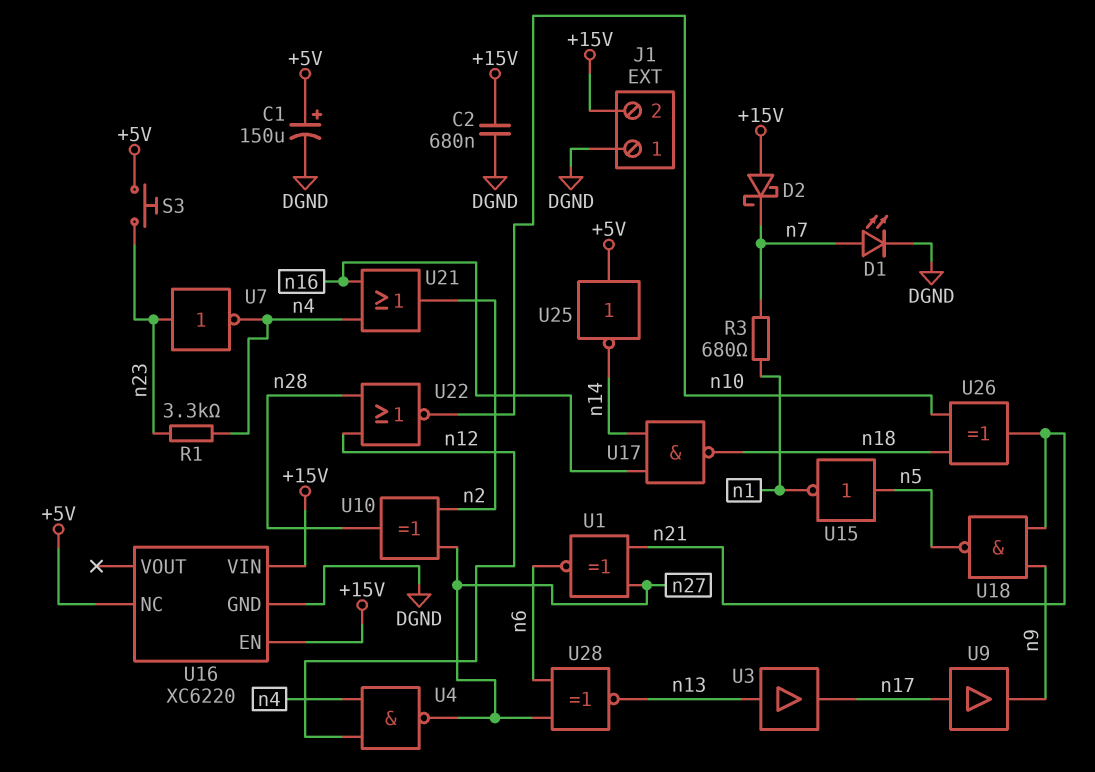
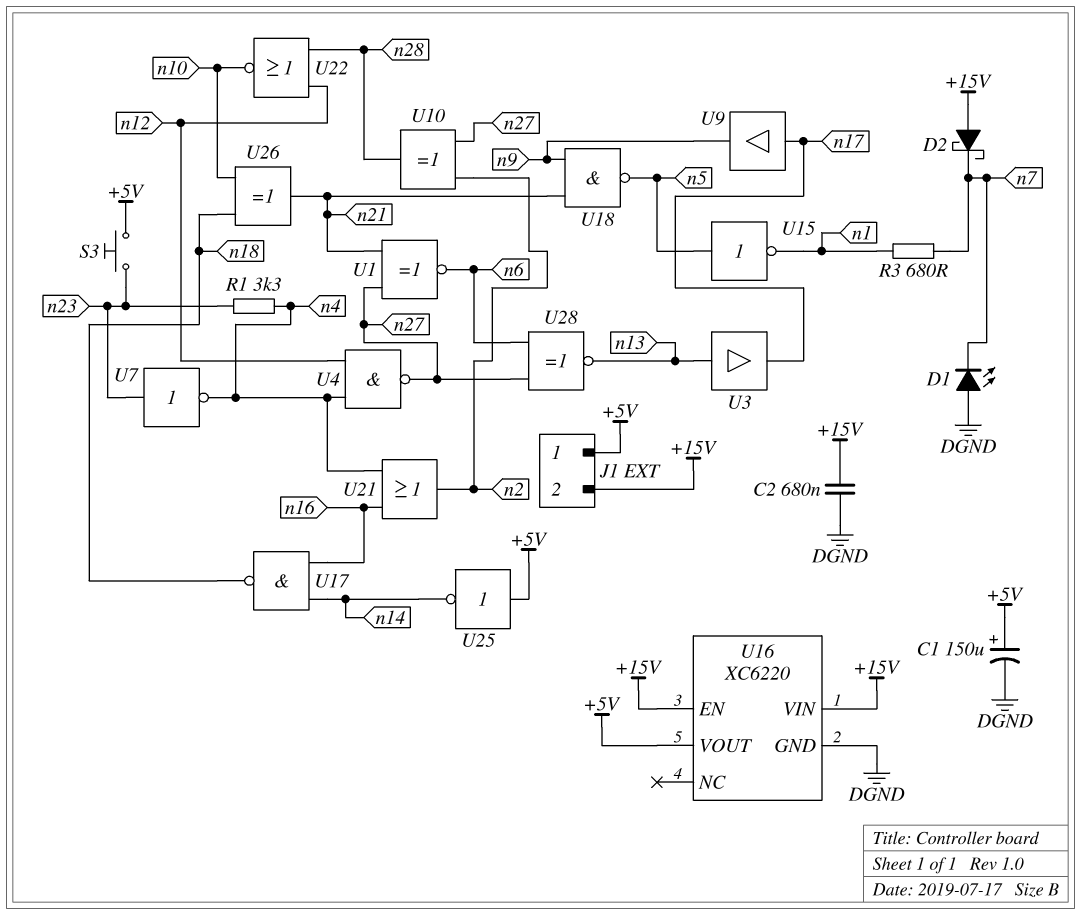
D1: LED (A n7, K DGND) -> LED (A DGND, K n7)
J1 pin 1: DGND -> +5V
U16 pin NC: +5V -> none
U16 pin VOUT: none -> +5V

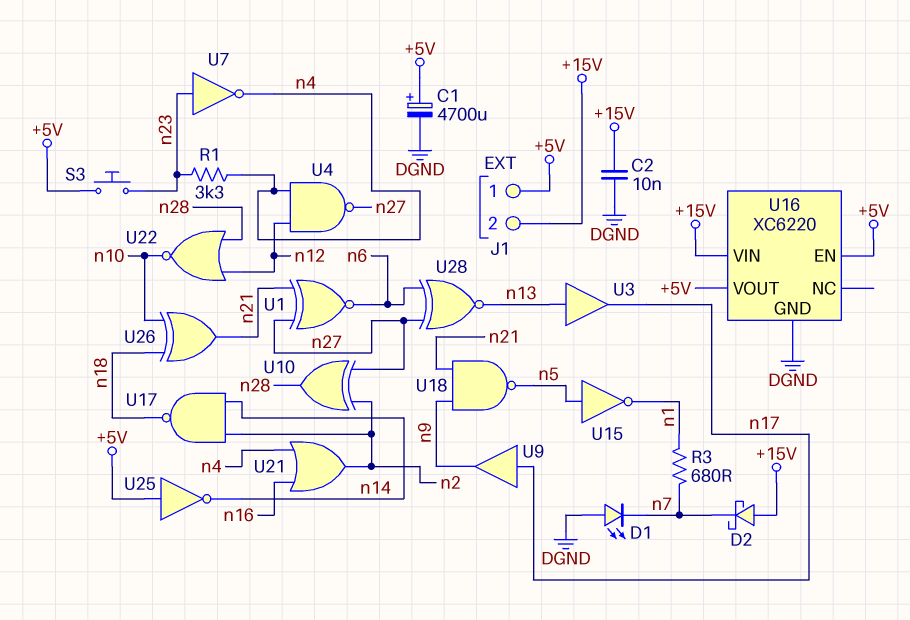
C1: 150uF (plus +5V, minus DGND) -> 4700uF (plus +5V, minus DGND)
C2: 680nF (+15V, DGND) -> 10nF (+15V, DGND)
U16 pin EN: +15V -> +5V
U17: NAND (in n14, in n16, out n18) -> NAND (in n2, in n14, out n18)

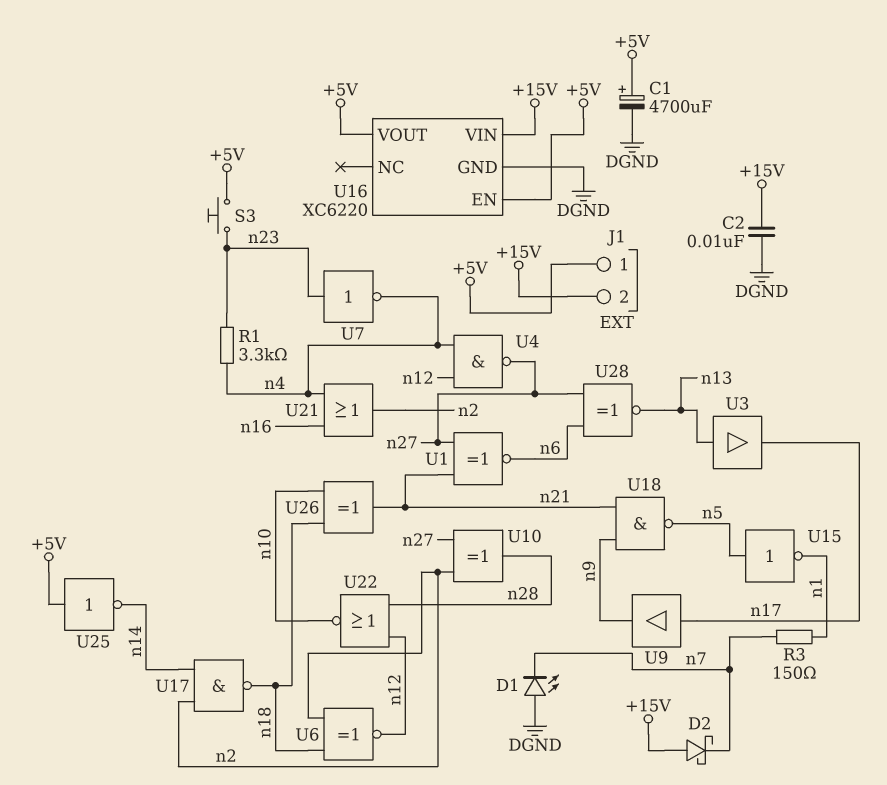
R3: 680 (n1, n7) -> 150 (n1, n7)
U6: none -> XNOR (in n2, in n18, out n12)

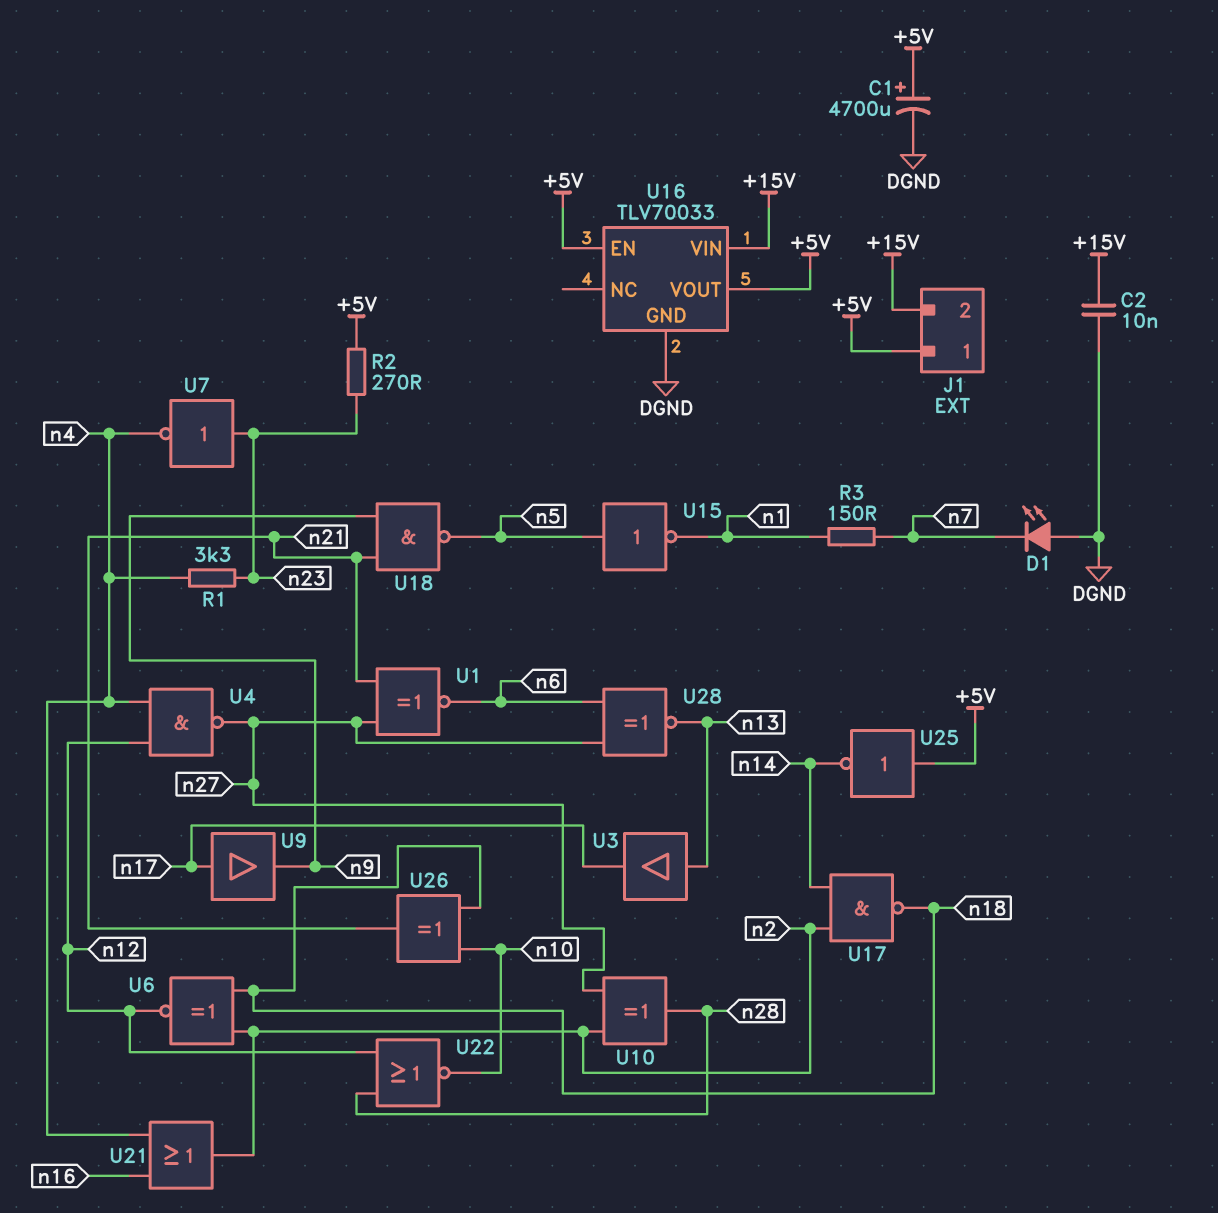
D2: schottky (A +15V, K n7) -> none
R2: none -> 270 (+5V, n23)
S3: button (+5V, n23) -> none
U16: XC6220 -> TLV70033

